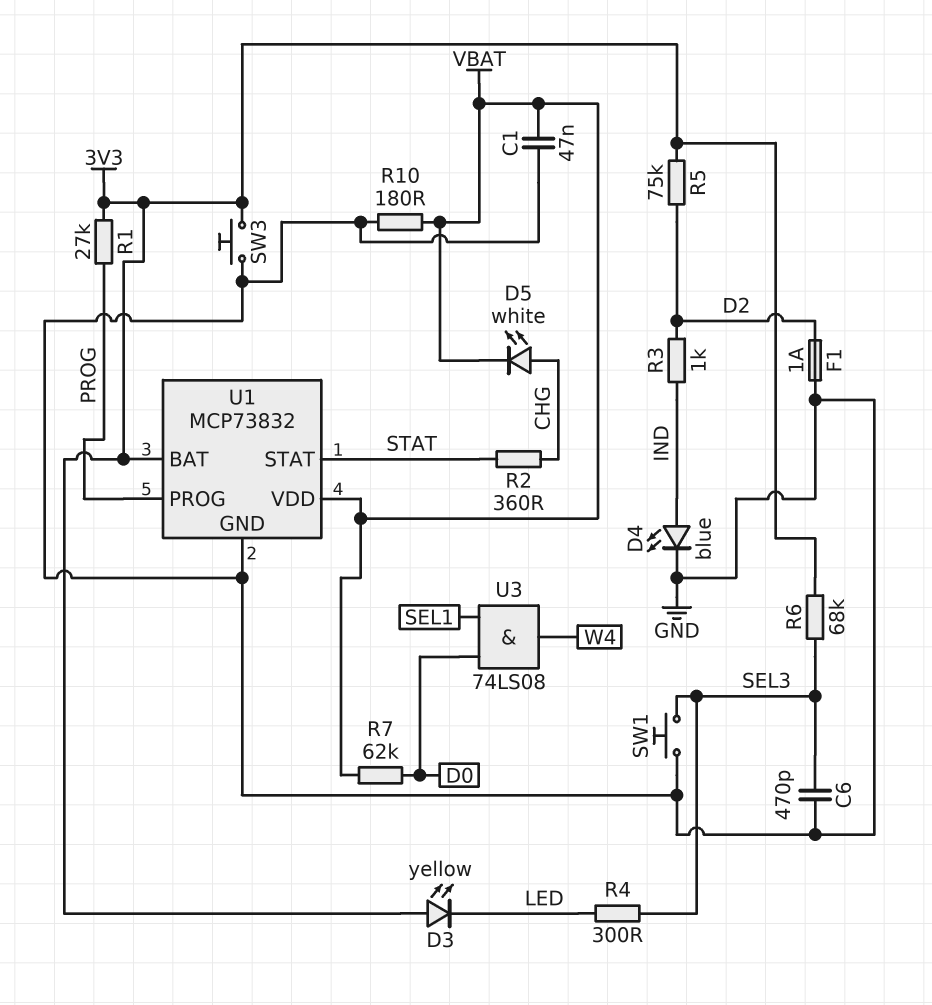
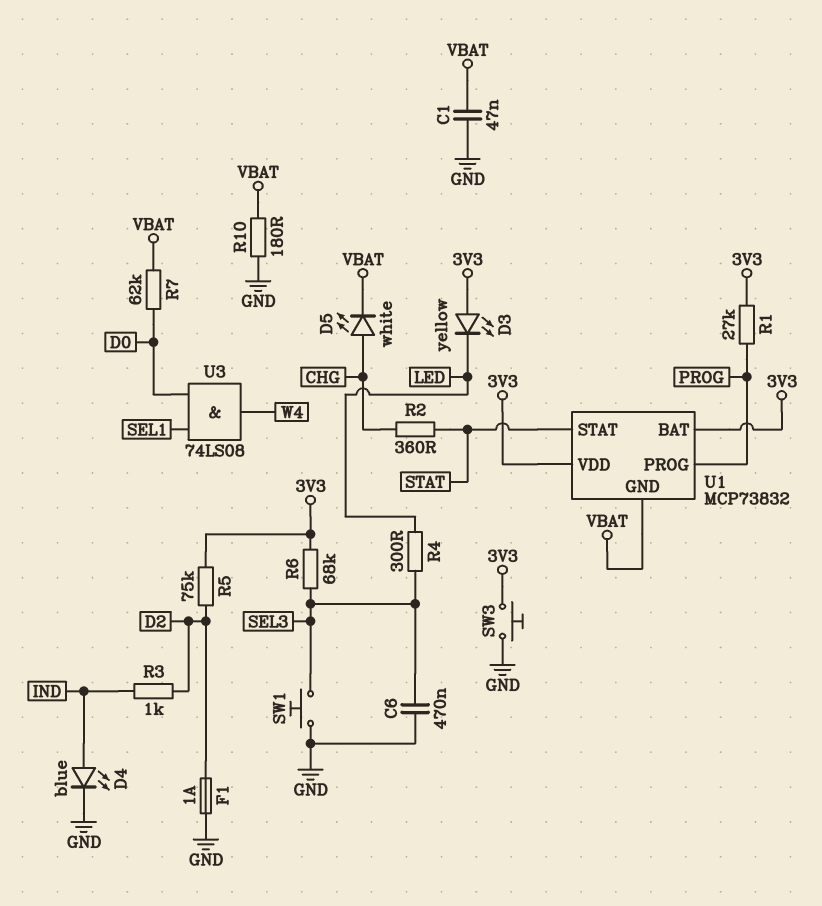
C6: 470pF (GND, SEL3) -> 470nF (GND, SEL3)
U1 pin GND: GND -> VBAT
U1 pin VDD: VBAT -> 3V3

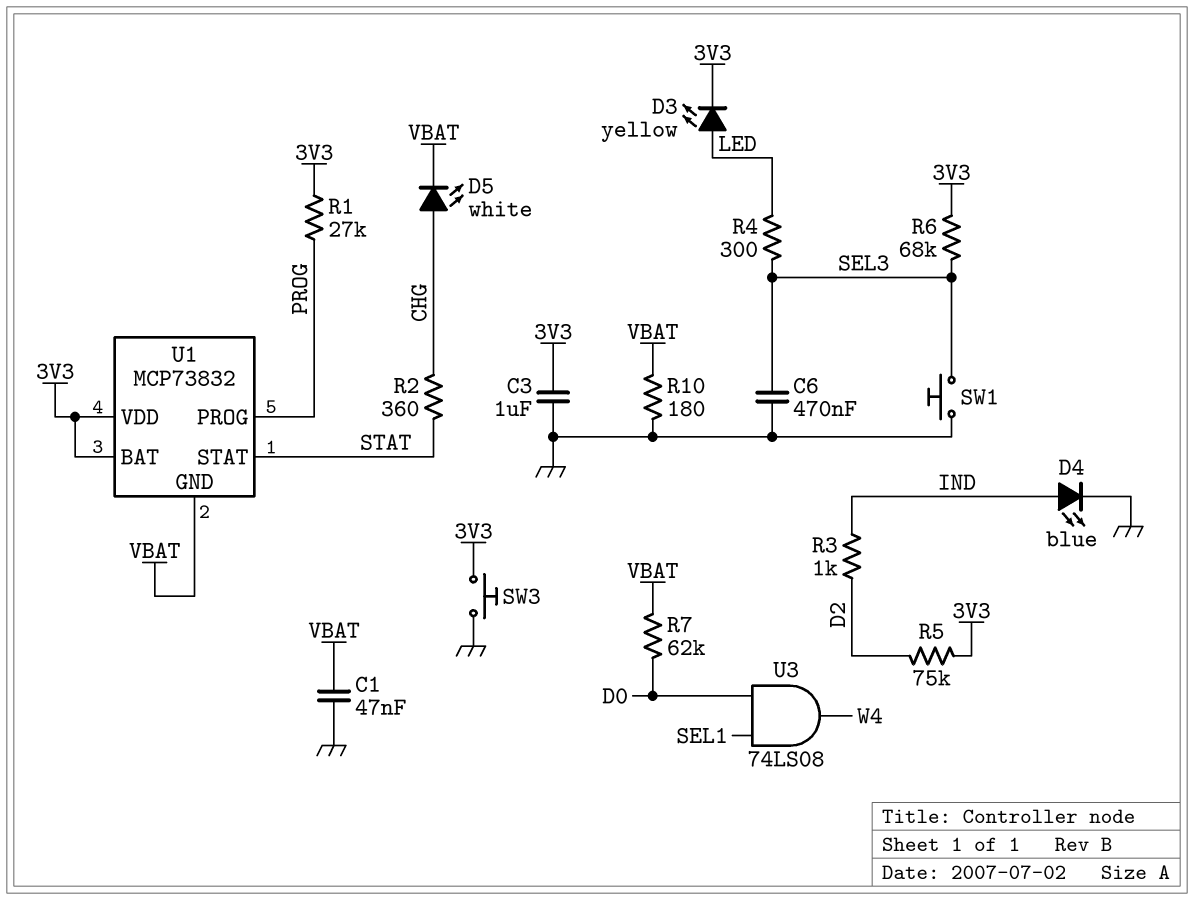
C3: none -> 1uF (3V3, GND)
D3: LED yellow (A 3V3, K LED) -> LED yellow (A LED, K 3V3)
F1: 1A (D2, GND) -> none

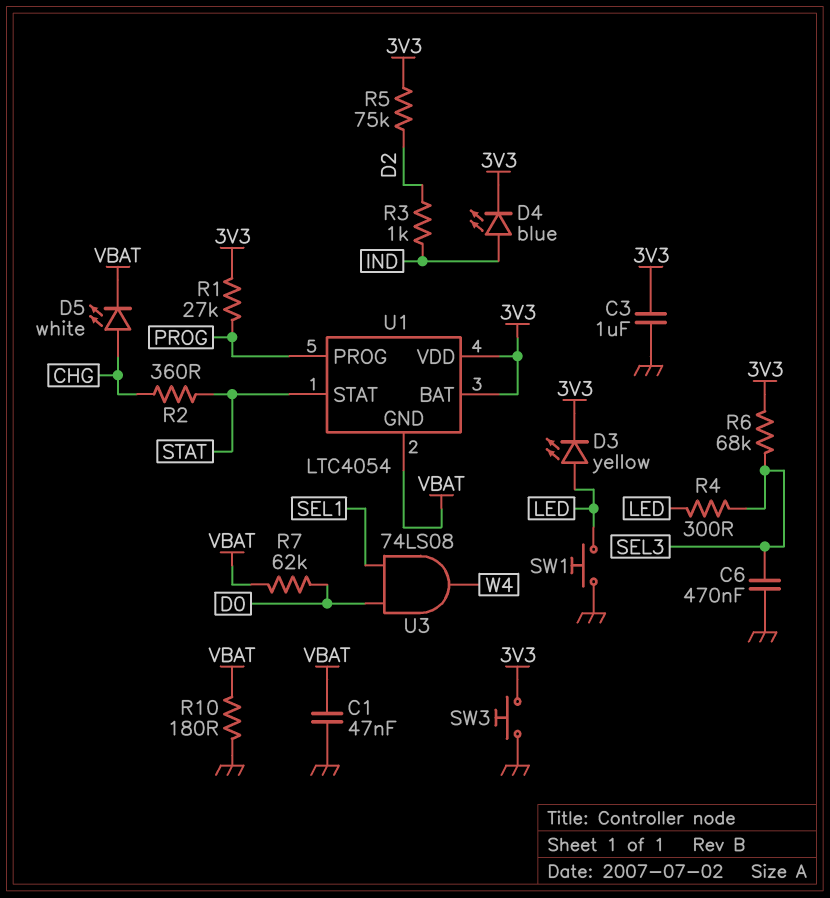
D4: LED blue (A IND, K GND) -> LED blue (A IND, K 3V3)
SW1: button (GND, SEL3) -> button (GND, LED)
U1: MCP73832 -> LTC4054

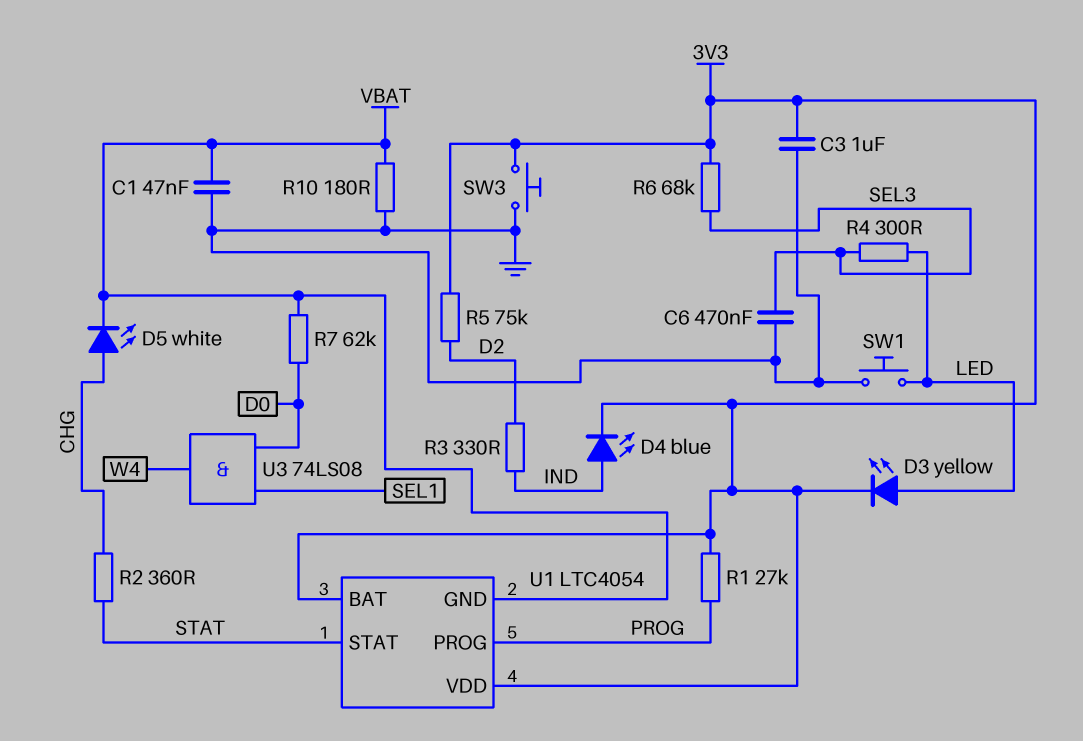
R3: 1k (D2, IND) -> 330 (D2, IND)

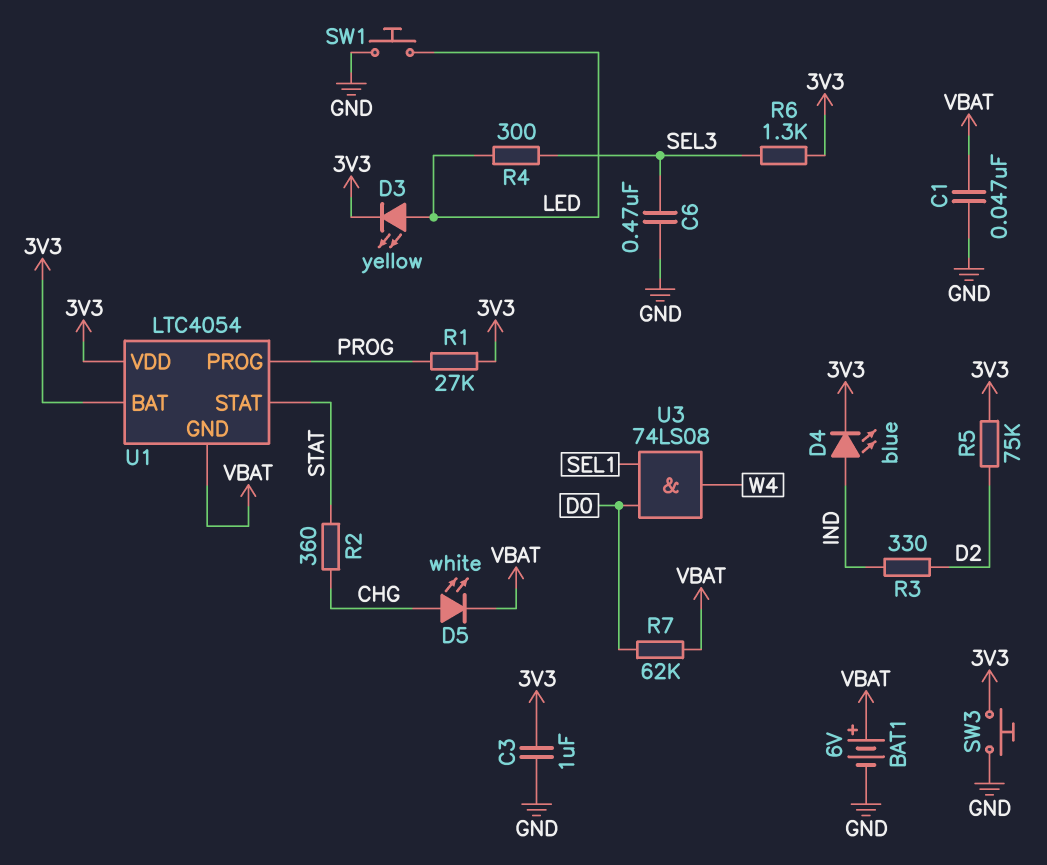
BAT1: none -> 6V (plus VBAT, minus GND)
R6: 68k (3V3, SEL3) -> 1.3k (3V3, SEL3)
R10: 180 (GND, VBAT) -> none

